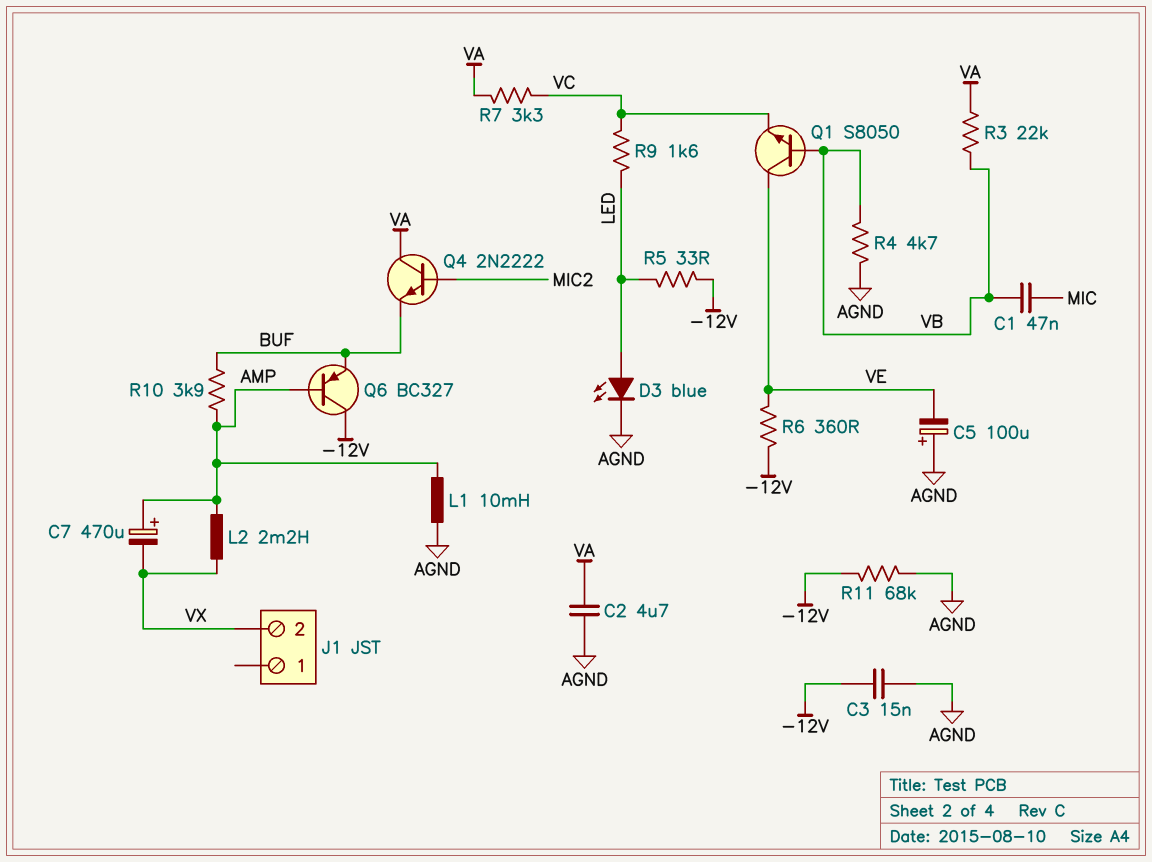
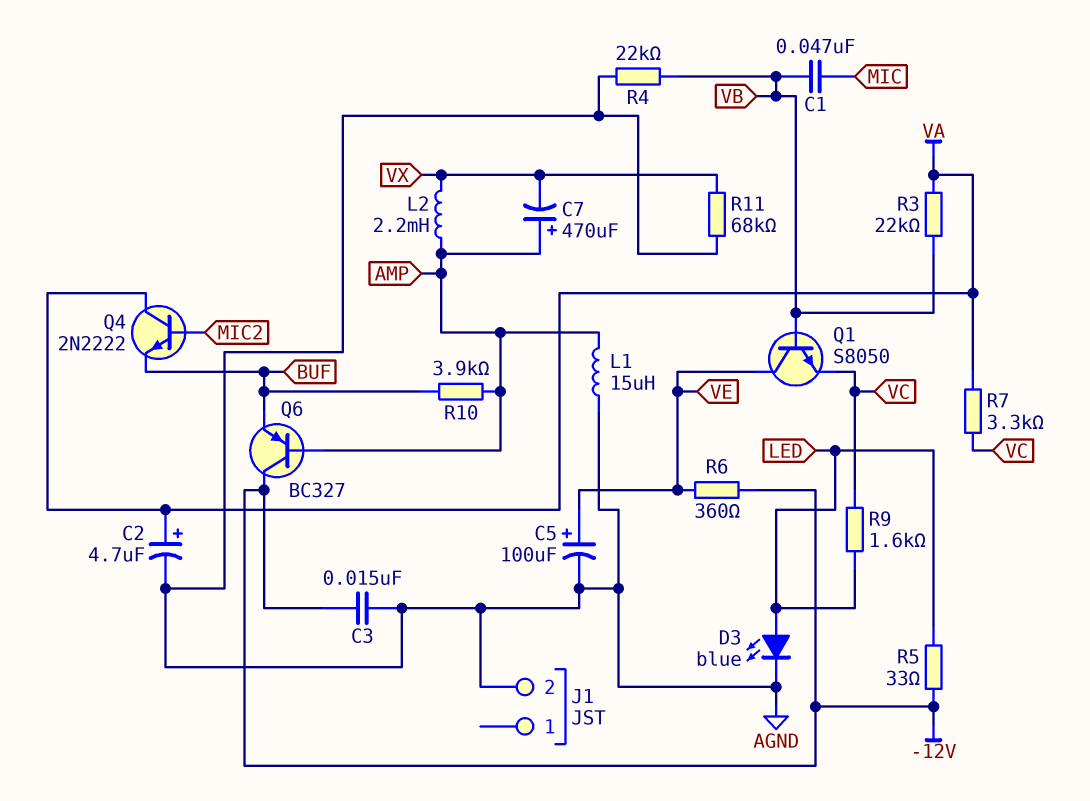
C2: 4.7uF (AGND, VA) -> 4.7uF (plus VA, minus AGND)
C5: 100uF (plus AGND, minus VE) -> 100uF (plus VE, minus AGND)
J1 pin 2: VX -> AGND
L1: 10mH (AGND, AMP) -> 15uH (AGND, AMP)
R4: 4.7k (AGND, VB) -> 22k (AGND, VB)
R11: 68k (-12V, AGND) -> 68k (AGND, VX)

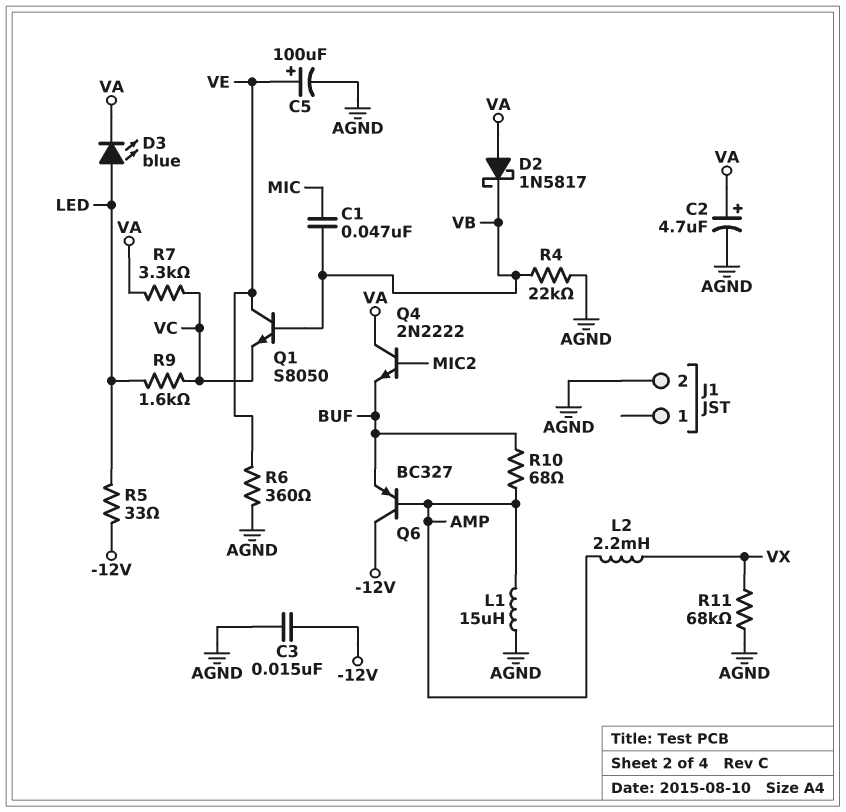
C7: 470uF (plus AMP, minus VX) -> none
D2: none -> schottky 1N5817 (A VA, K VB)
D3: LED blue (A LED, K AGND) -> LED blue (A LED, K VA)
R3: 22k (VA, VB) -> none
R6: 360 (-12V, VE) -> 360 (AGND, VE)
R10: 3.9k (AMP, BUF) -> 68 (AMP, BUF)

